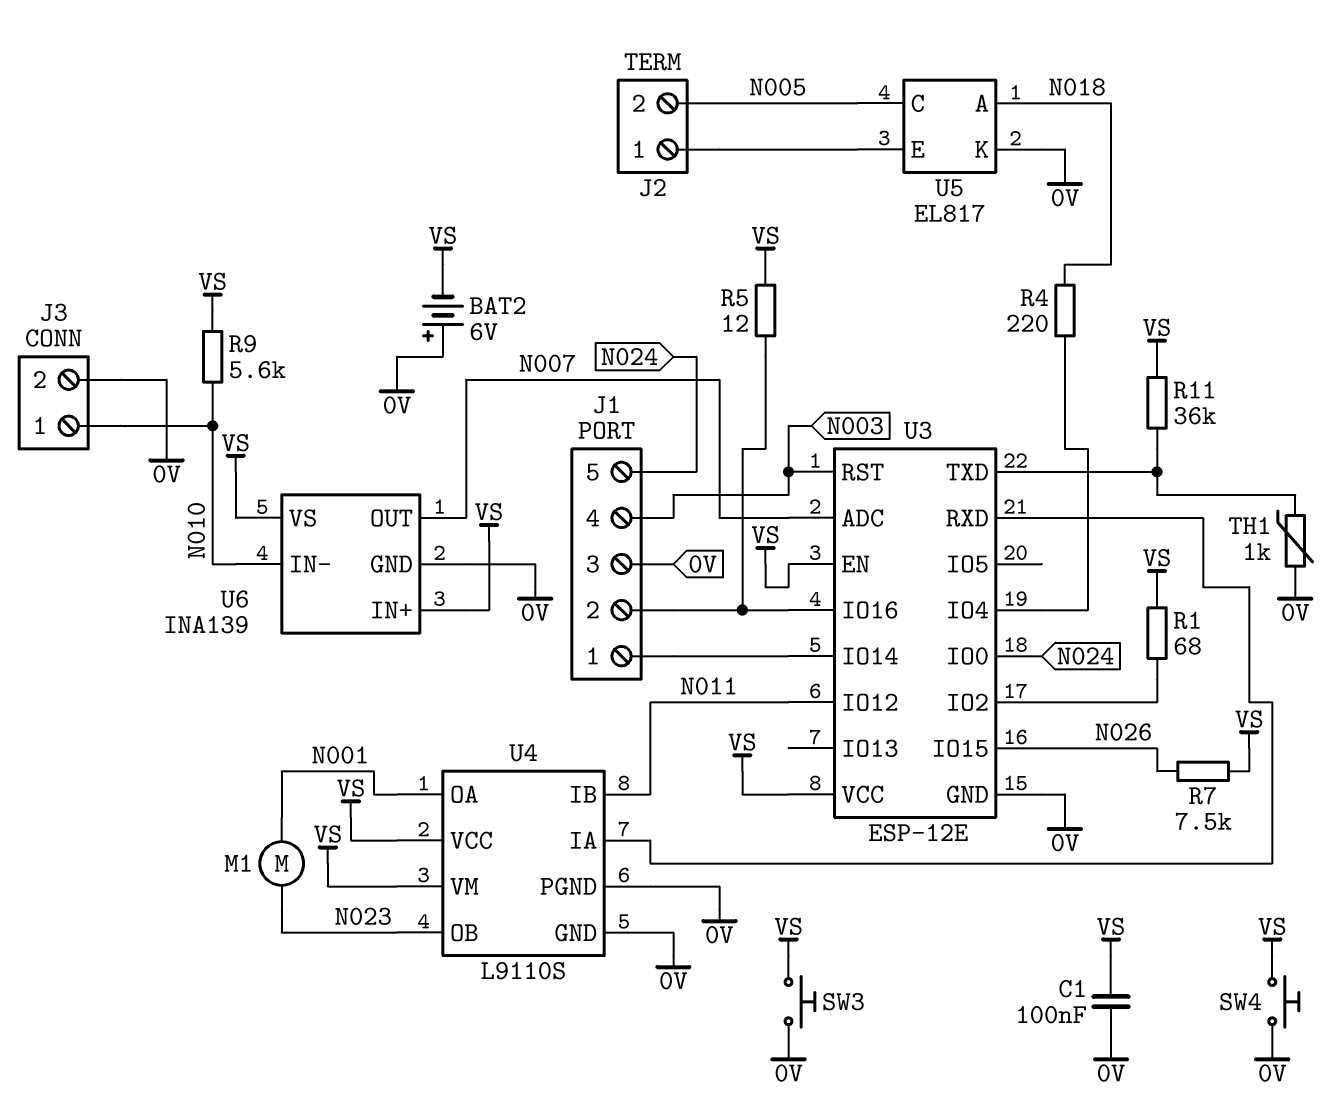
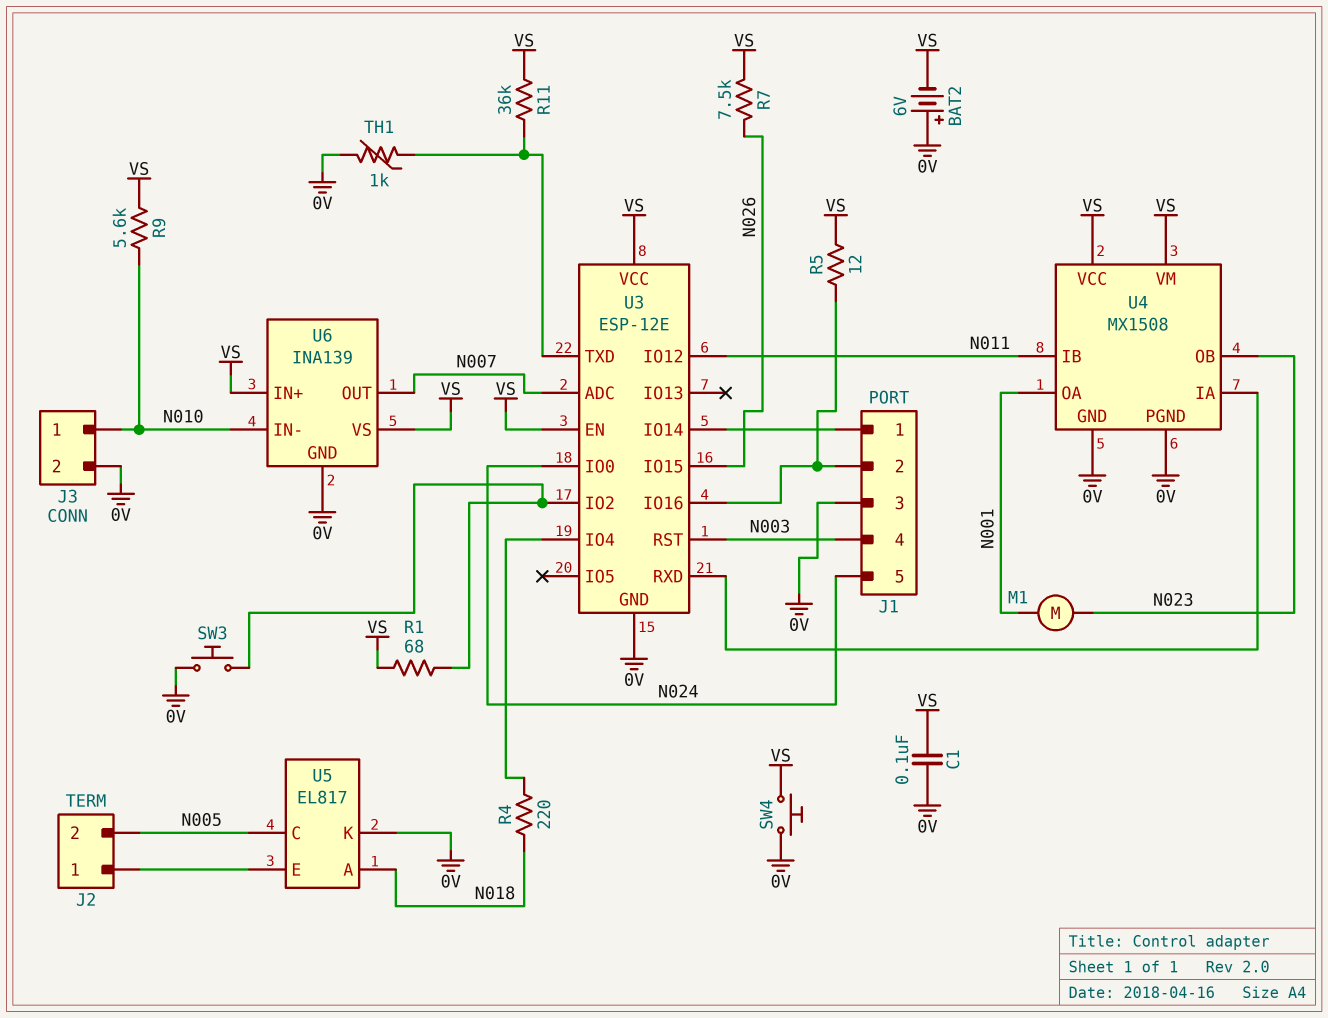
SW3: button (0V, VS) -> button (0V, U3/IO2)
U4: L9110S -> MX1508

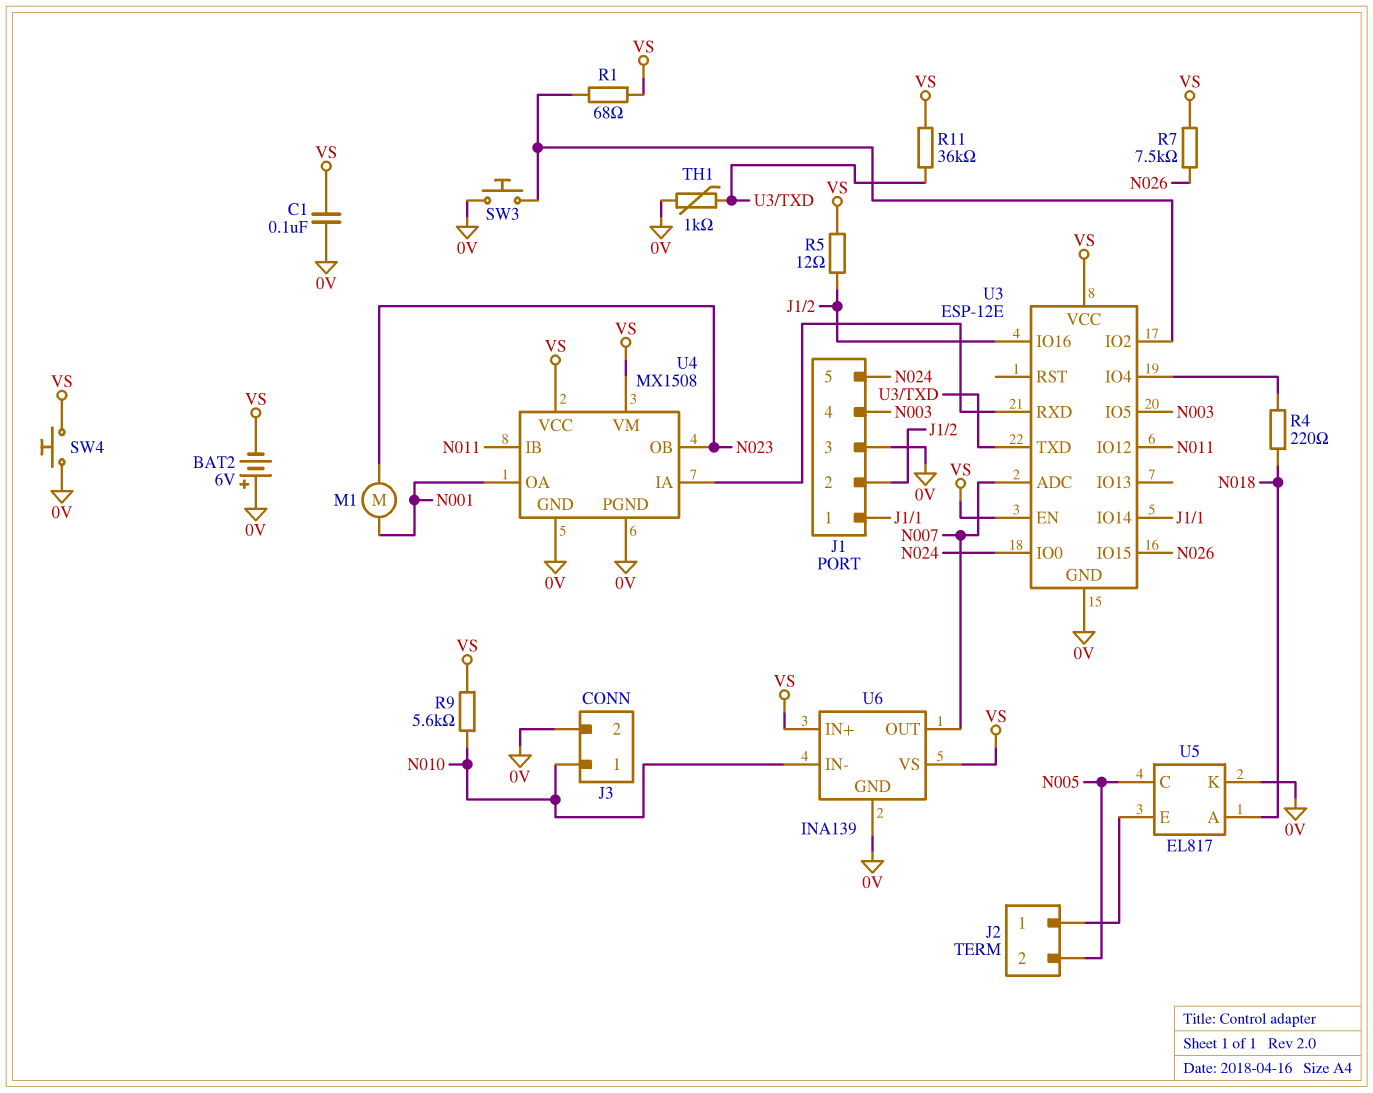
U3 pin IO5: none -> N003
U3 pin RST: N003 -> none

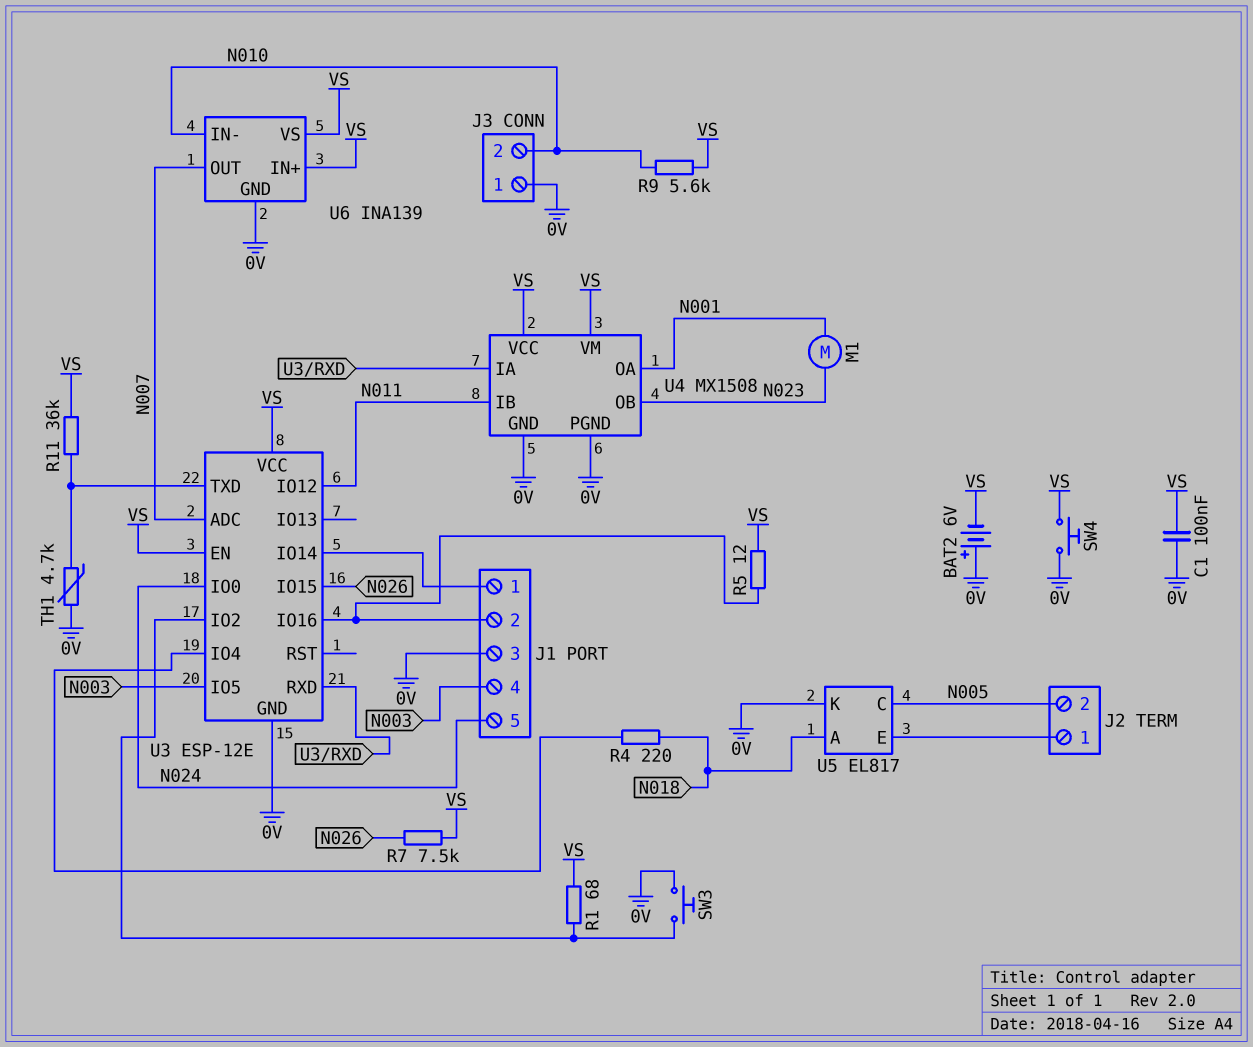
J3 pin 1: N010 -> 0V
J3 pin 2: 0V -> N010
TH1: 1k (0V, U3/TXD) -> 4.7k (0V, U3/TXD)

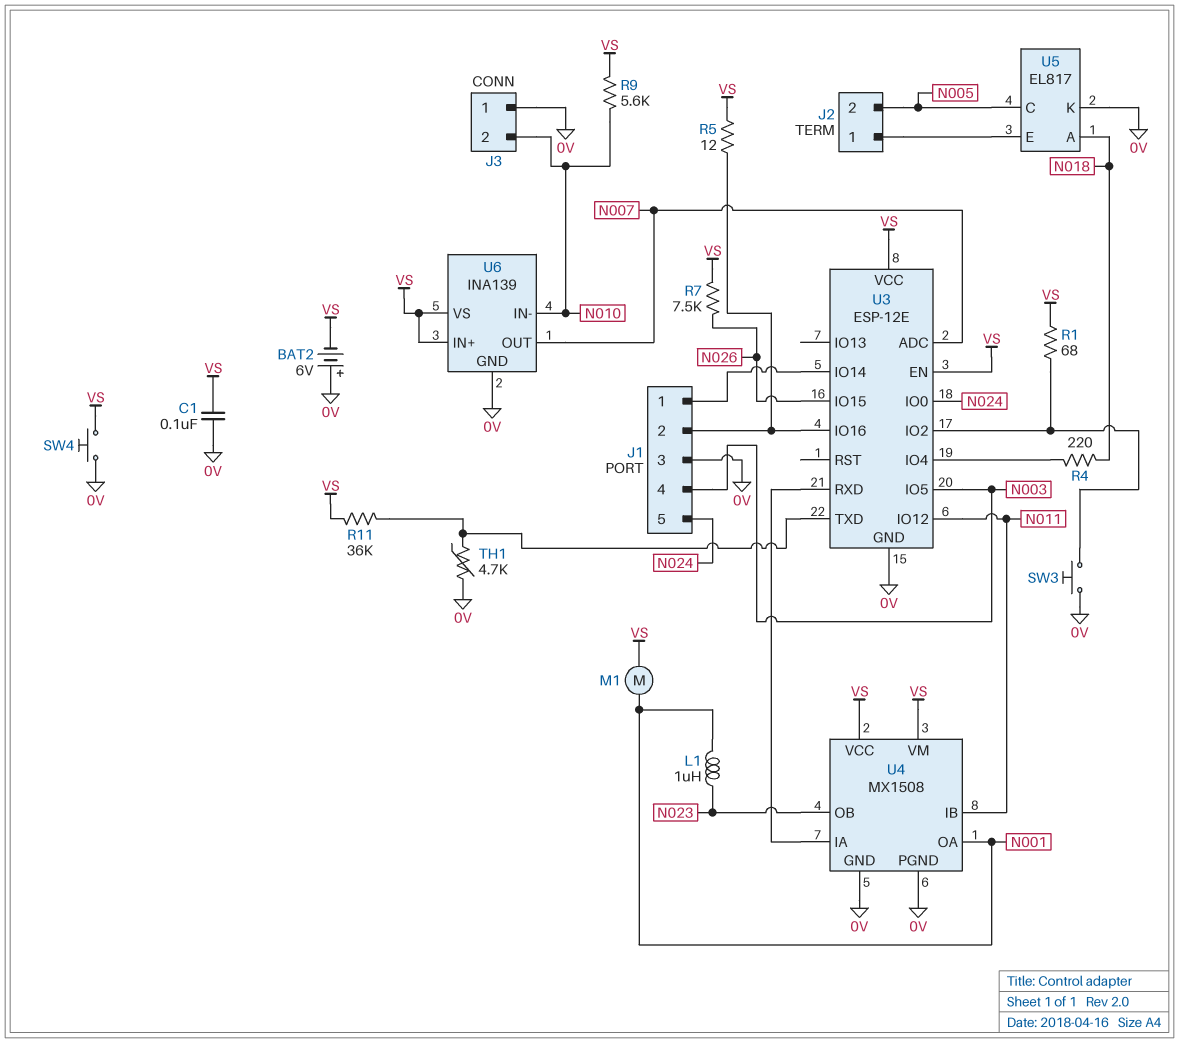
L1: none -> 1uH (N001, N023)
M1: motor (N001, N023) -> motor (N001, VS)

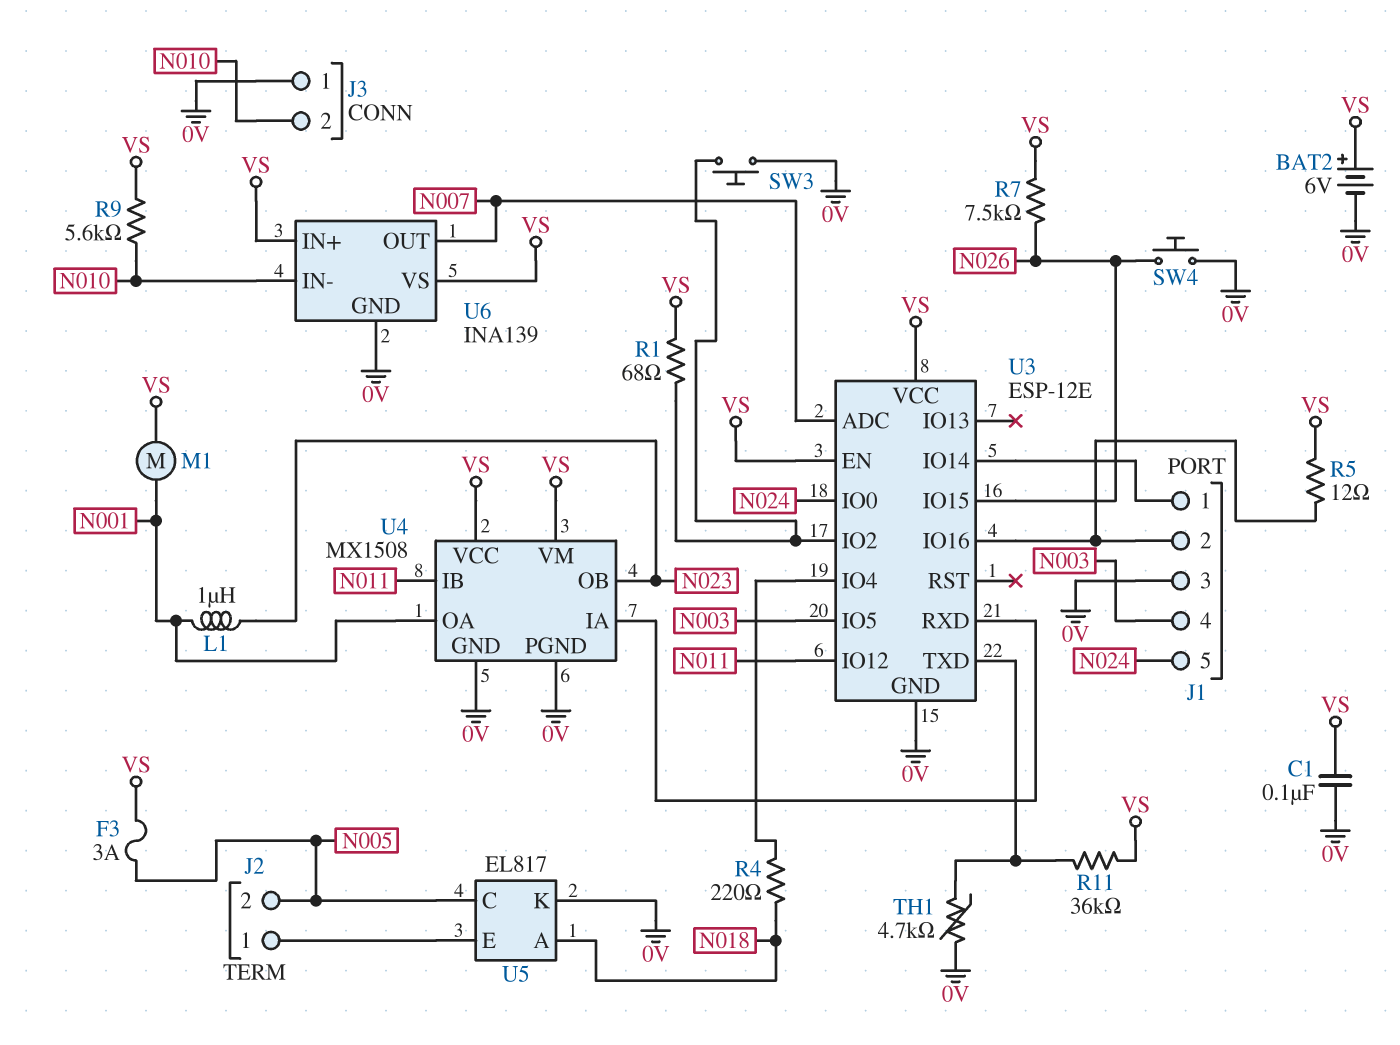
BAT2: 6V (plus 0V, minus VS) -> 6V (plus VS, minus 0V)
F3: none -> 3A (N005, VS)
SW4: button (0V, VS) -> button (0V, N026)

